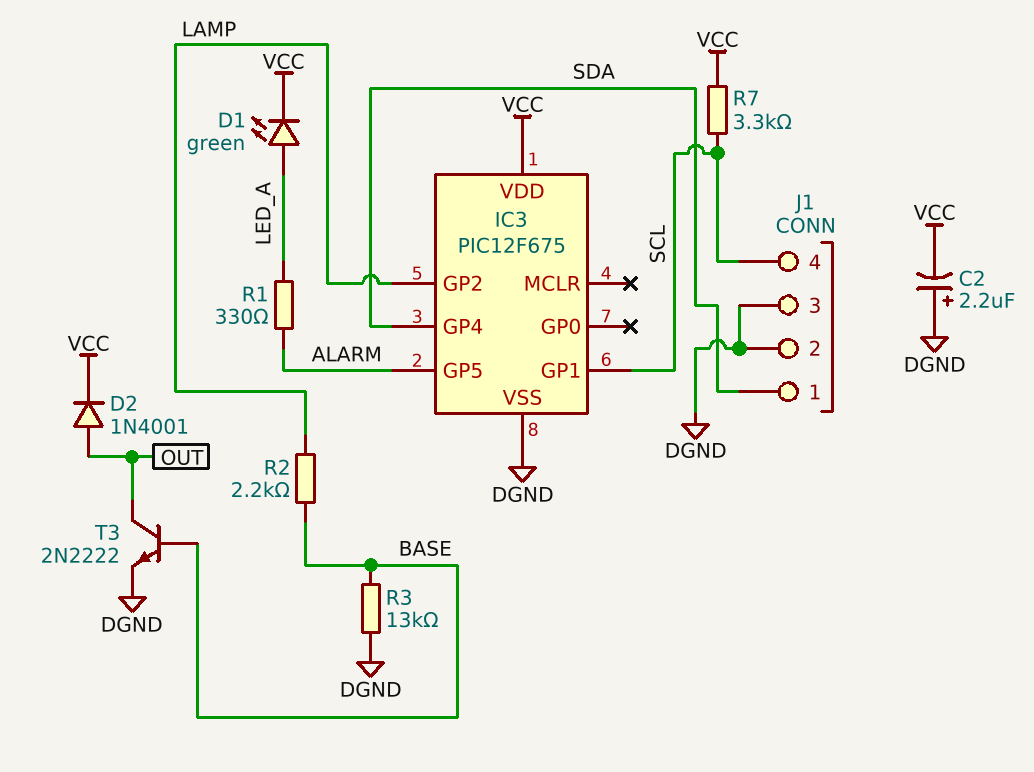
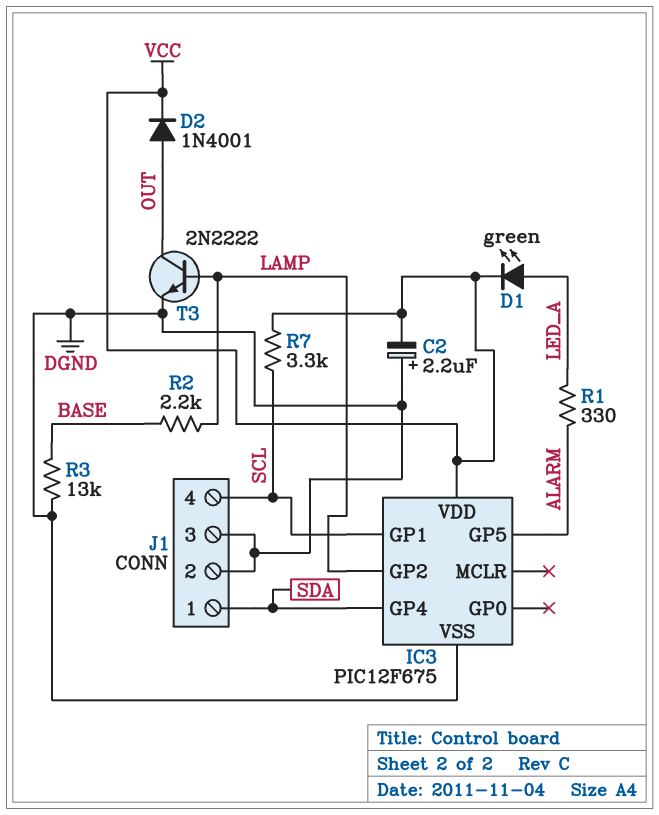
T3: NPN 2N2222 (B BASE, C OUT, E DGND) -> NPN 2N2222 (B LAMP, C OUT, E DGND)

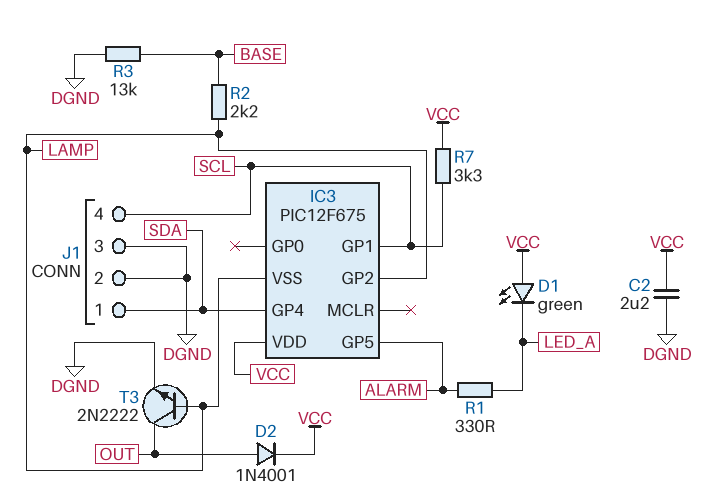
C2: 2.2uF (plus DGND, minus VCC) -> 2.2uF (DGND, VCC)
D1: LED green (A LED_A, K VCC) -> LED green (A VCC, K LED_A)
IC3 pin VSS: DGND -> LAMP

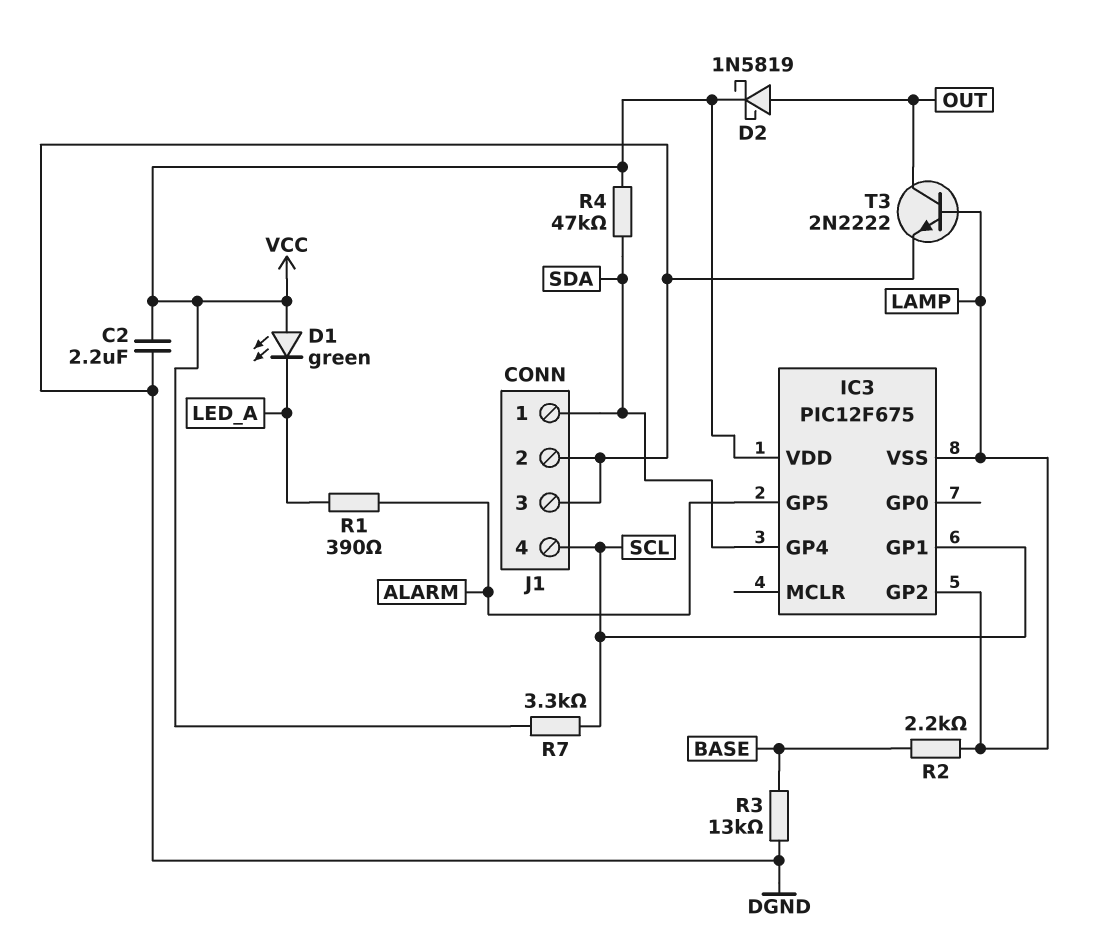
D2: diode 1N4001 (A OUT, K VCC) -> schottky 1N5819 (A OUT, K VCC)
R1: 330 (ALARM, LED_A) -> 390 (ALARM, LED_A)
R4: none -> 47k (SDA, VCC)

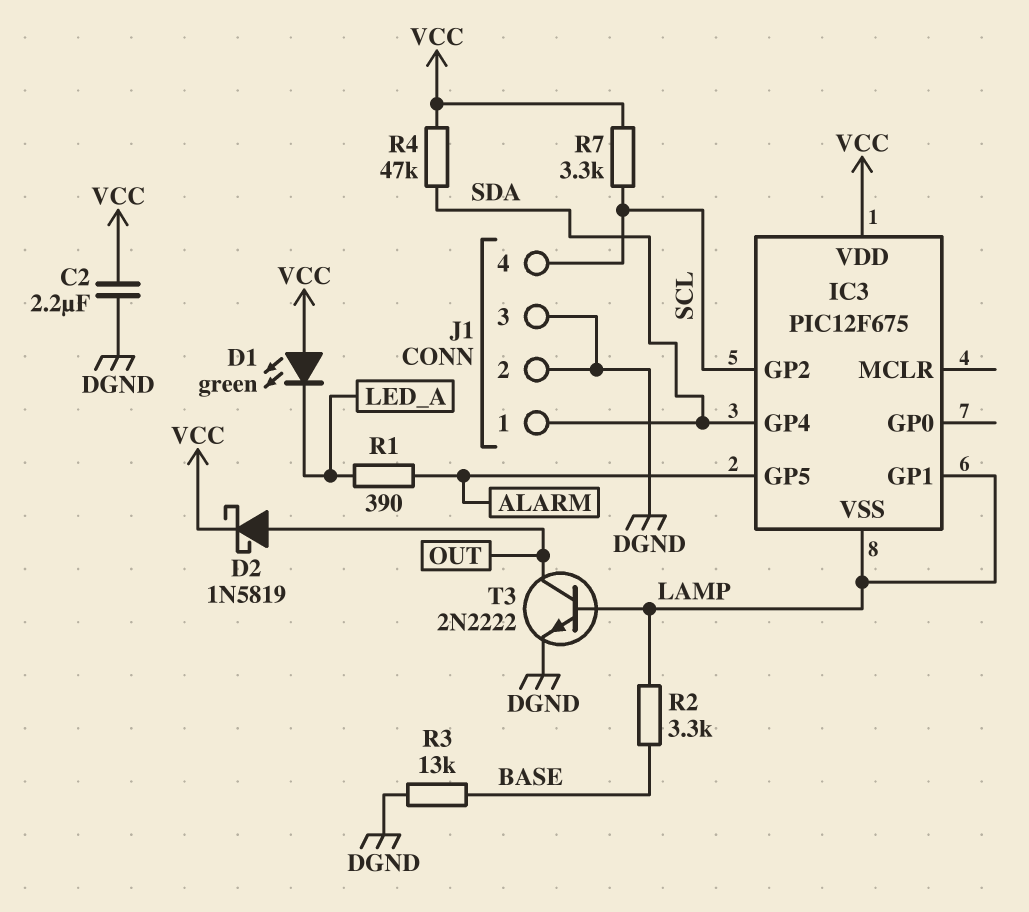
IC3 pin GP1: SCL -> LAMP
IC3 pin GP2: LAMP -> SCL
R2: 2.2k (BASE, LAMP) -> 3.3k (BASE, LAMP)

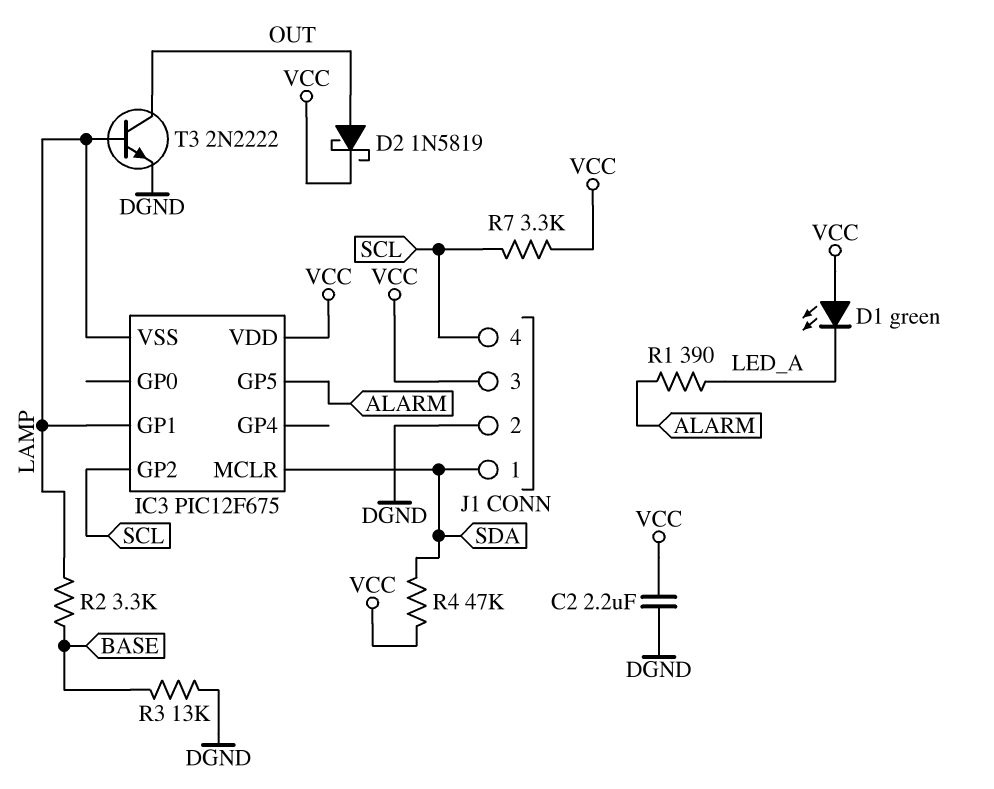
IC3 pin GP4: SDA -> none
IC3 pin MCLR: none -> SDA
J1 pin 3: DGND -> VCC

